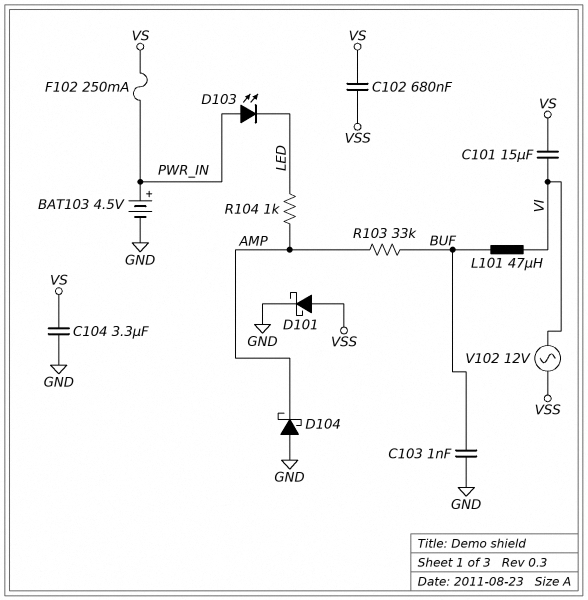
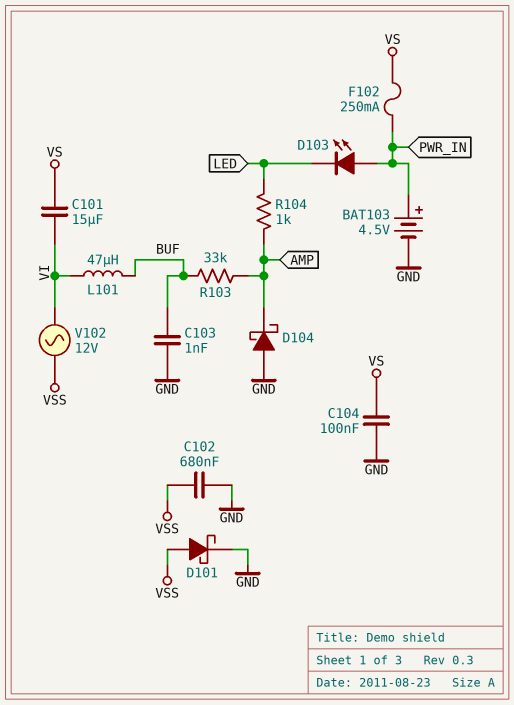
C102: 680nF (VS, VSS) -> 680nF (GND, VSS)
C104: 3.3uF (GND, VS) -> 100nF (GND, VS)

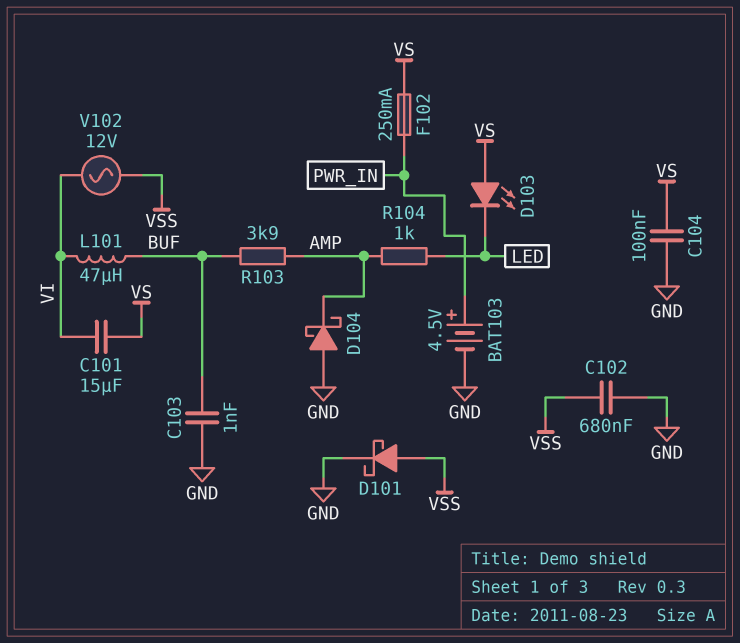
D103: LED (A PWR_IN, K LED) -> LED (A VS, K LED)
R103: 33k (AMP, BUF) -> 3.9k (AMP, BUF)

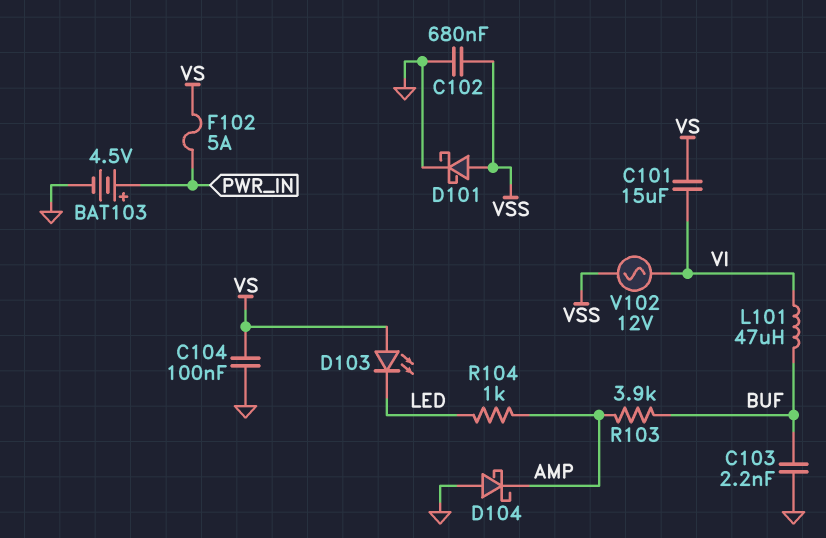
C103: 1nF (BUF, GND) -> 2.2nF (BUF, GND)
F102: 250mA (PWR_IN, VS) -> 5A (PWR_IN, VS)

